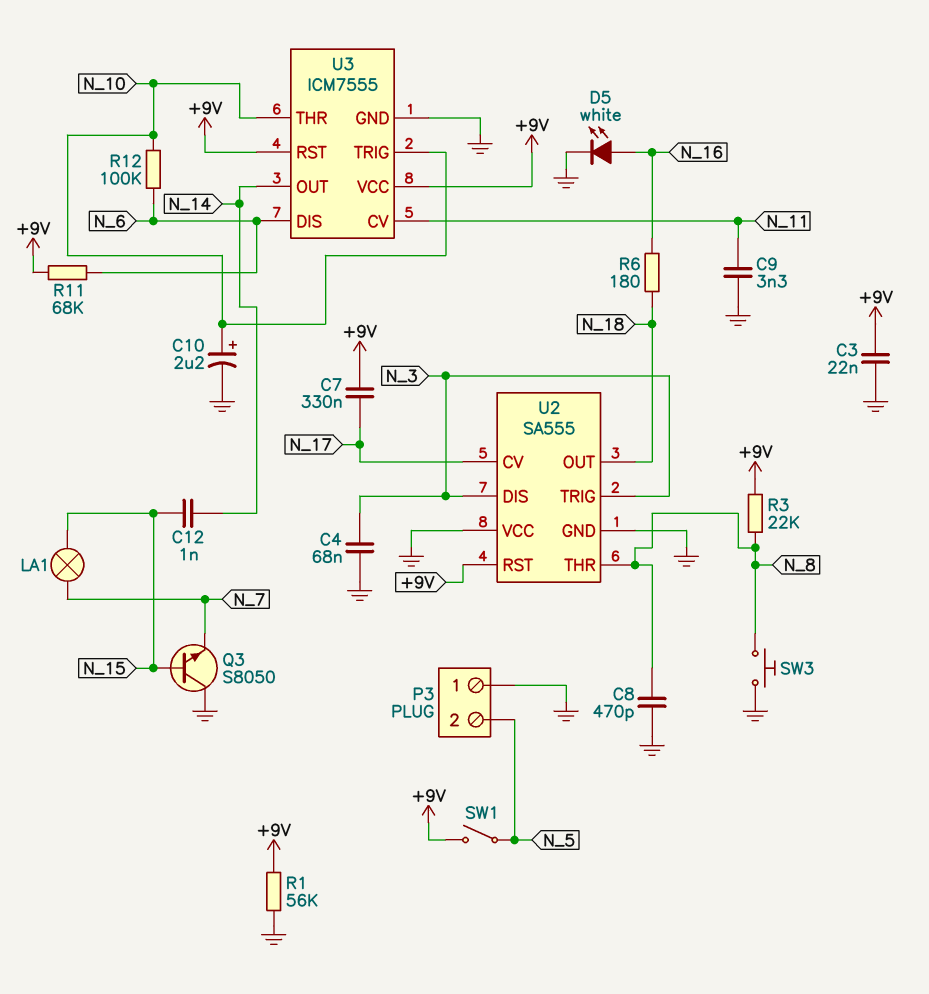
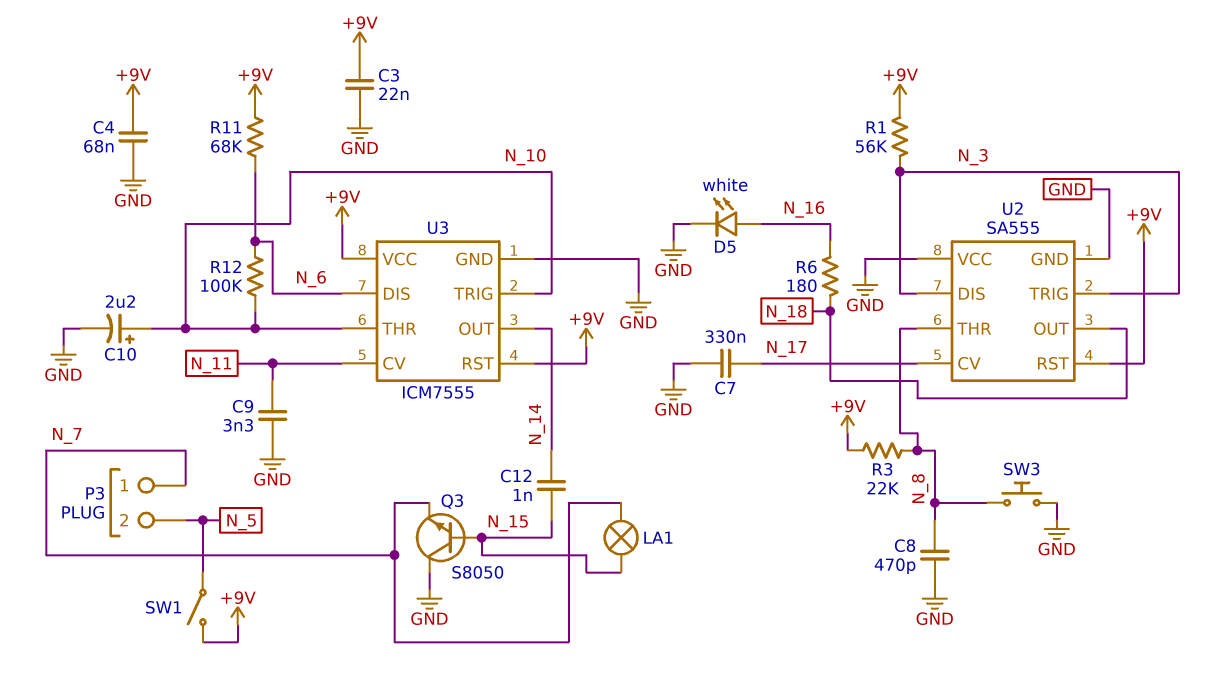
C4: 68nF (GND, N_3) -> 68nF (+9V, GND)
C7: 330nF (+9V, N_17) -> 330nF (GND, N_17)
P3 pin 1: GND -> N_7
R1: 56k (+9V, GND) -> 56k (+9V, N_3)

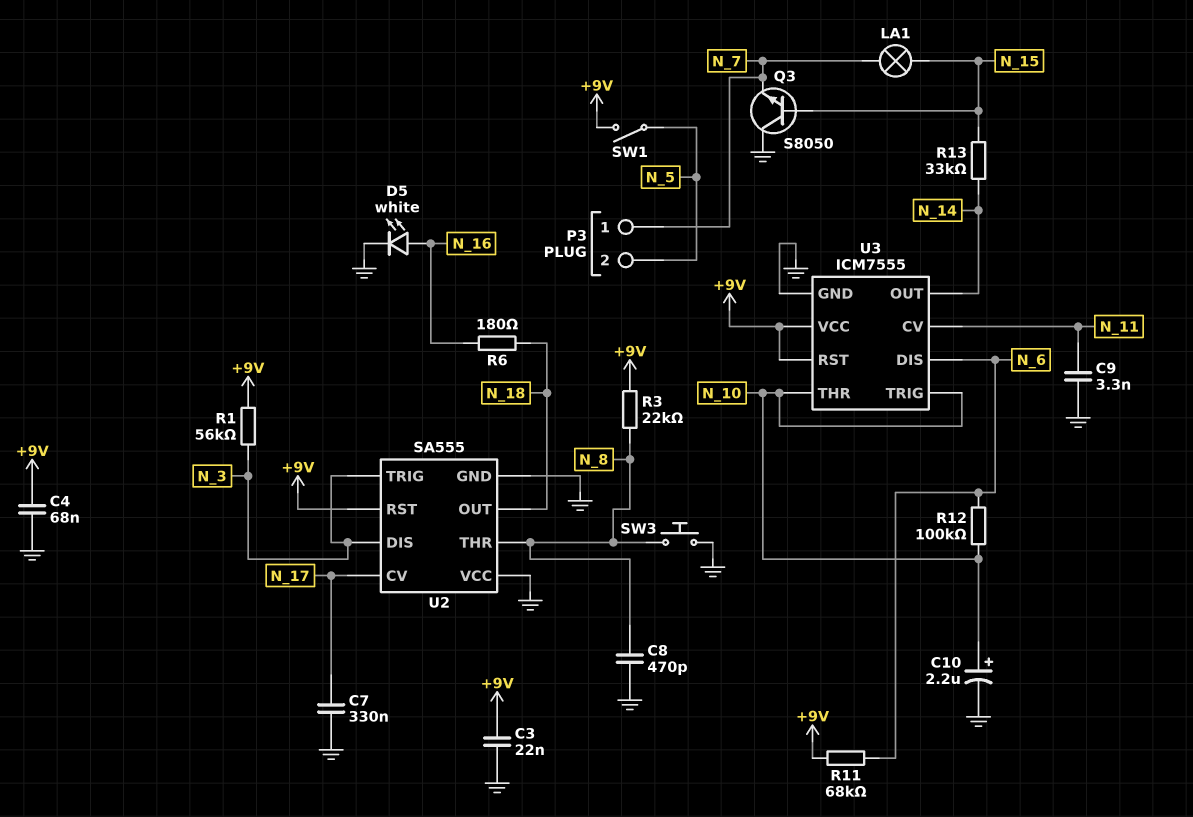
C12: 1nF (N_14, N_15) -> none
R13: none -> 33k (N_14, N_15)

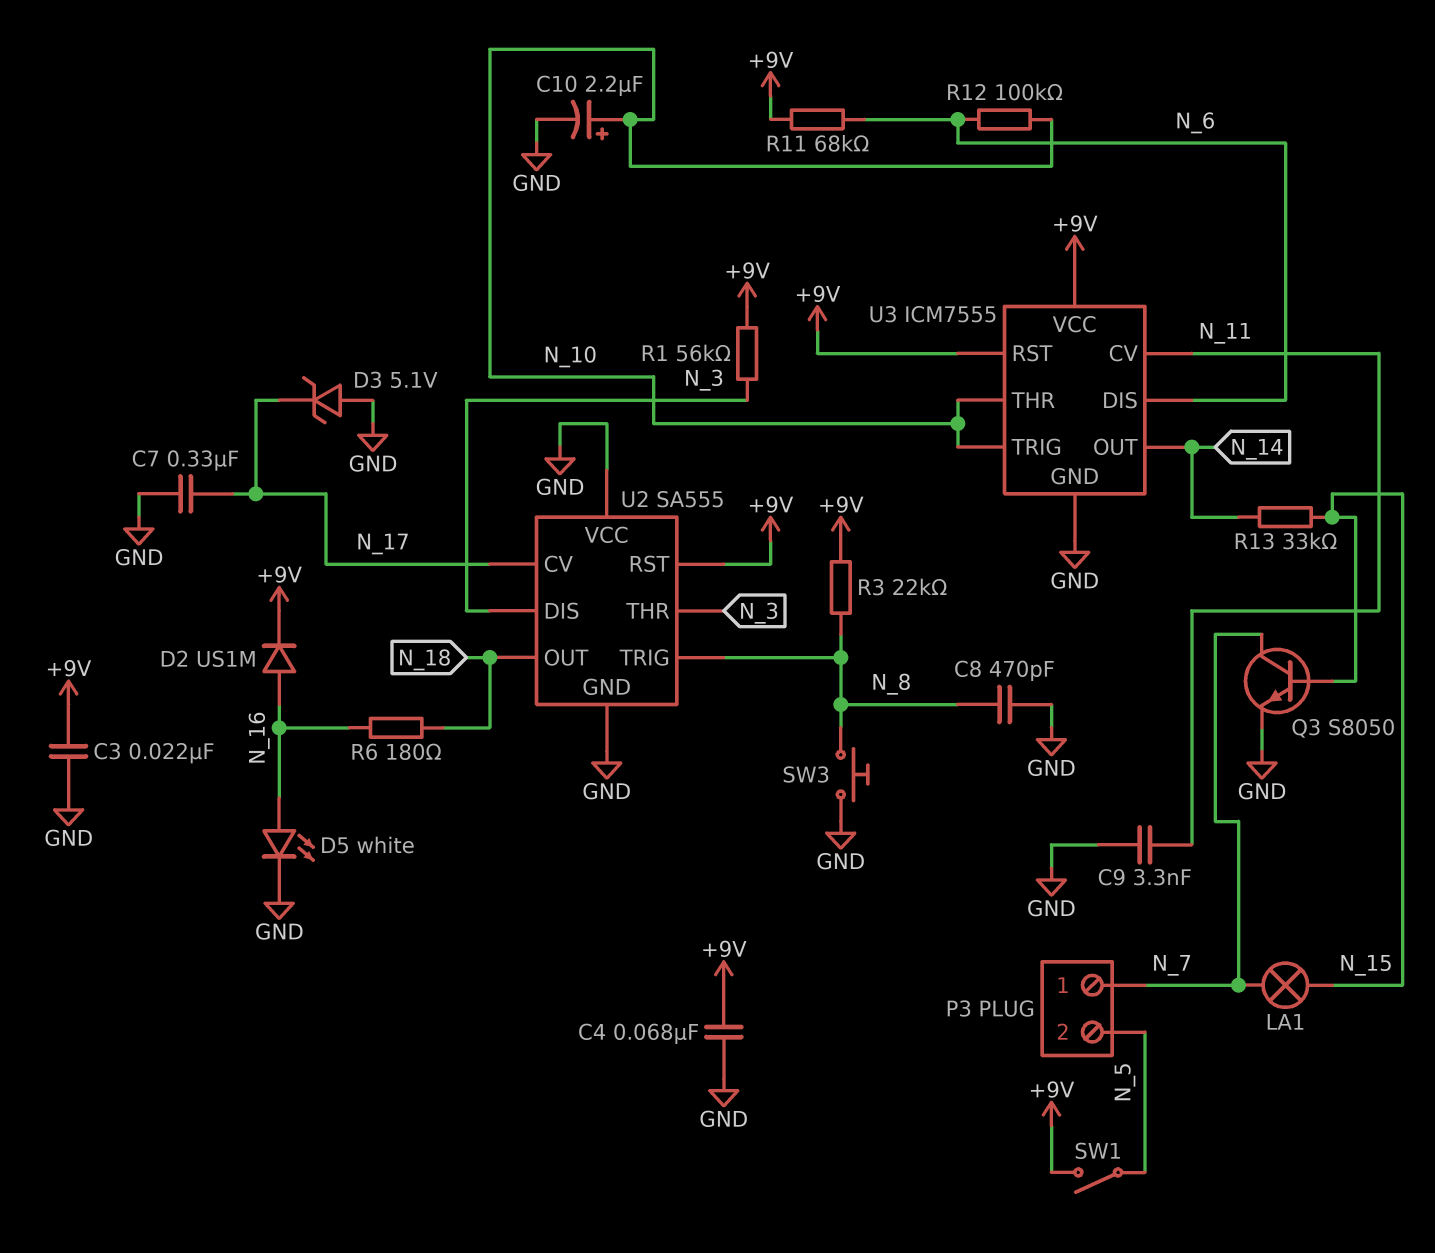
D2: none -> diode US1M (A N_16, K +9V)
D3: none -> zener 5.1V (A GND, K N_17)
Q3: NPN S8050 (B N_15, C GND, E N_7) -> NPN S8050 (B N_15, C N_7, E GND)
U2 pin THR: N_8 -> N_3
U2 pin TRIG: N_3 -> N_8

